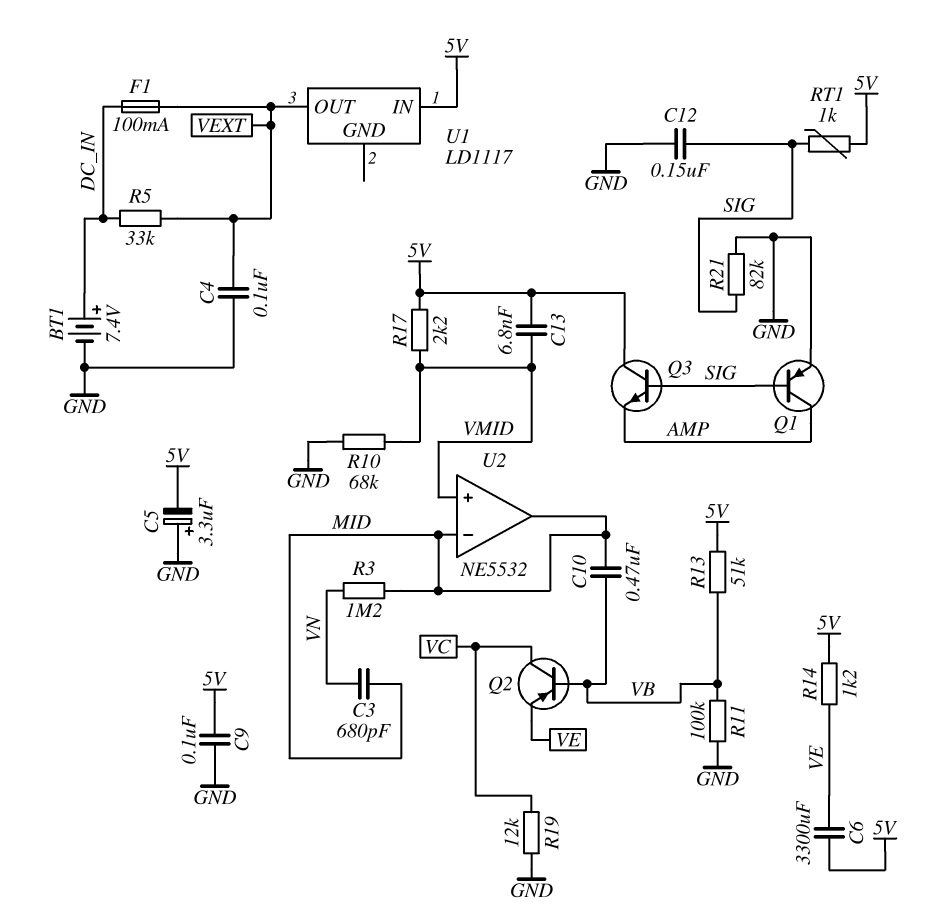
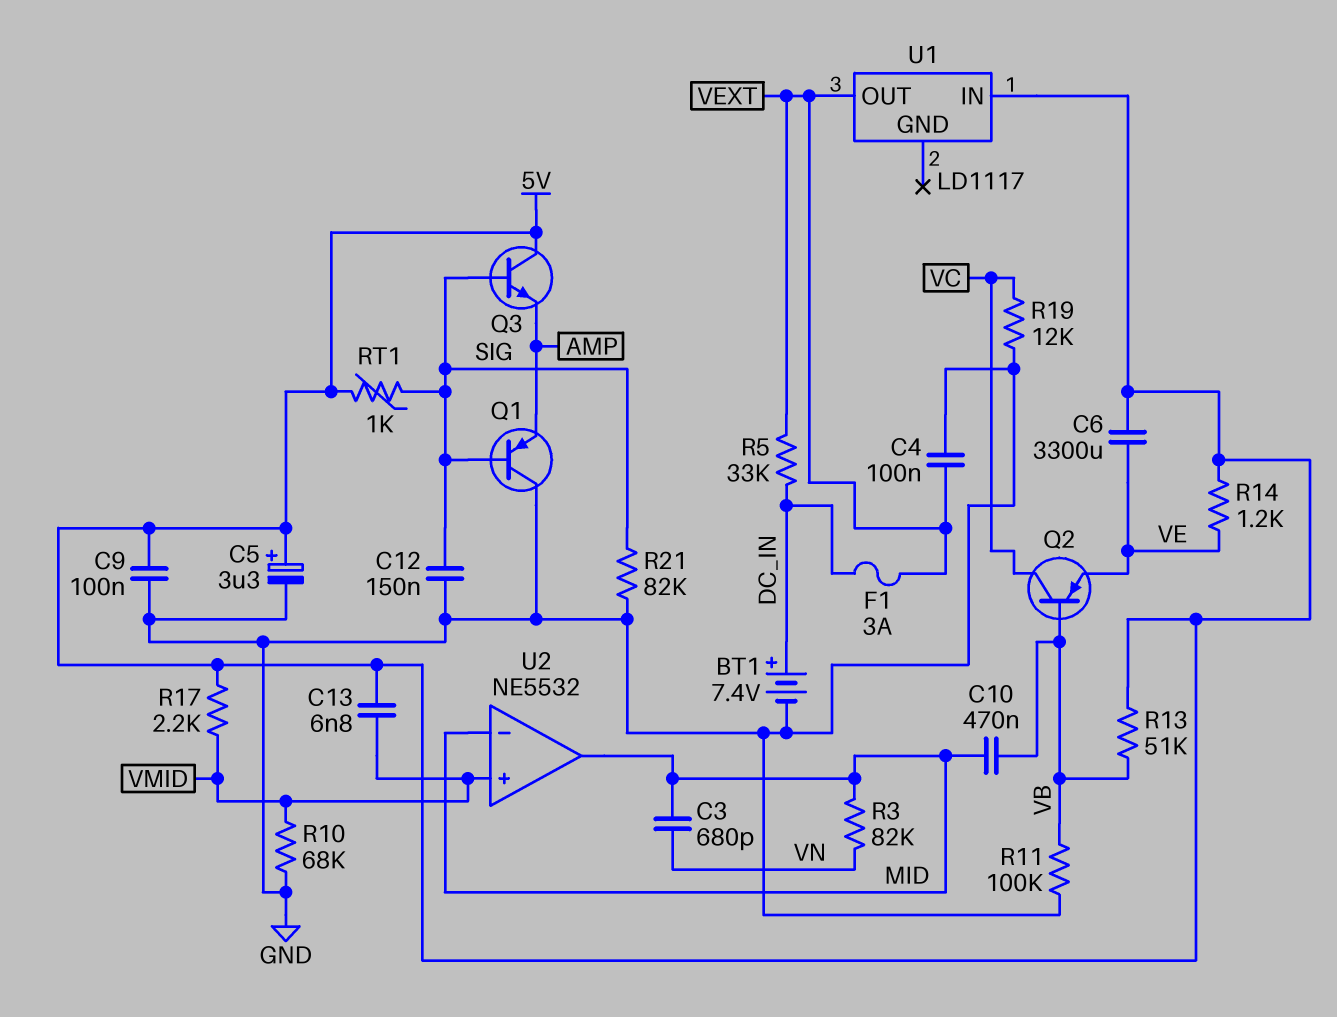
C5: 3.3uF (plus GND, minus 5V) -> 3.3uF (plus 5V, minus GND)
F1: 100mA (DC_IN, VEXT) -> 3A (DC_IN, VEXT)
Q1: PNP (B SIG, C AMP, E GND) -> PNP (B SIG, C GND, E AMP)
R3: 1.2M (MID, VN) -> 82k (MID, VN)

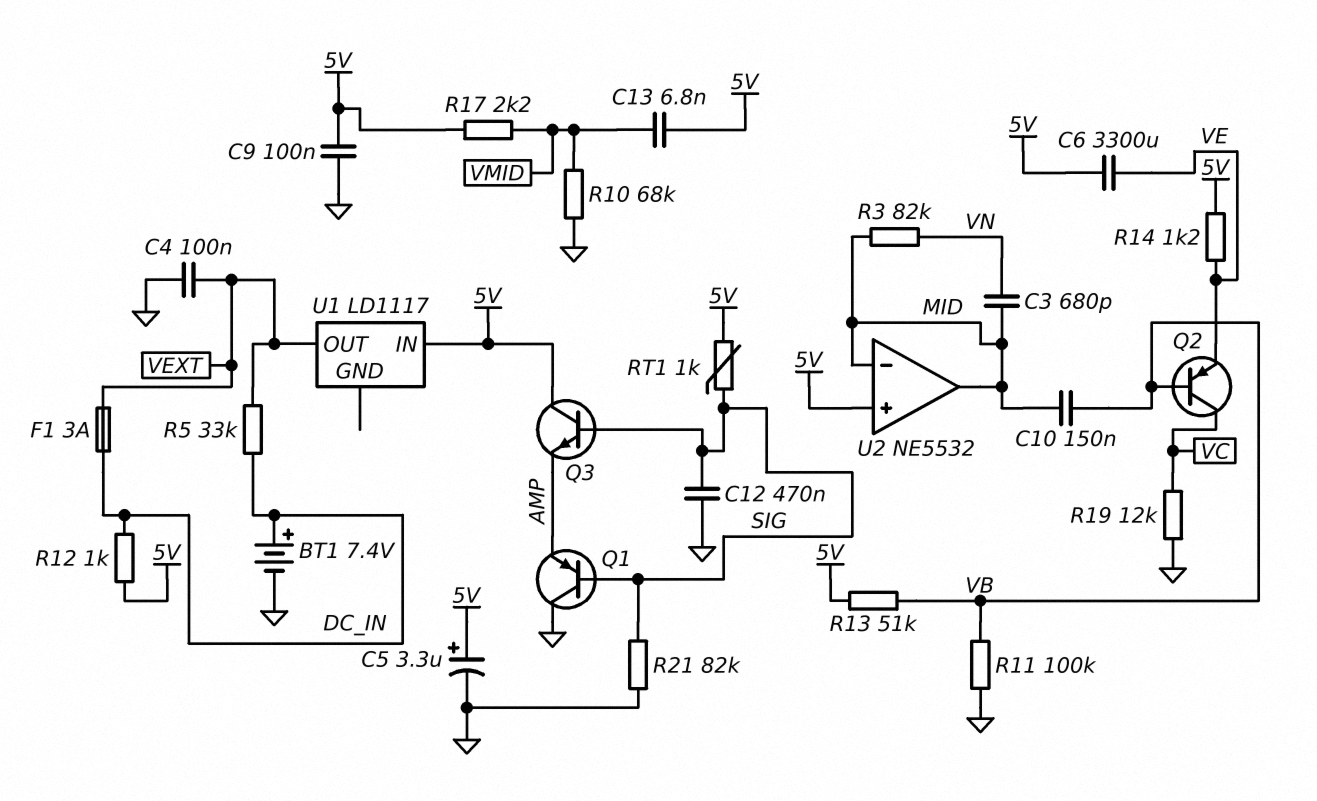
C10: 470nF (MID, VB) -> 150nF (MID, VB)
C12: 150nF (GND, SIG) -> 470nF (GND, SIG)
R12: none -> 1k (5V, DC_IN)
U2 pin in+: VMID -> 5V

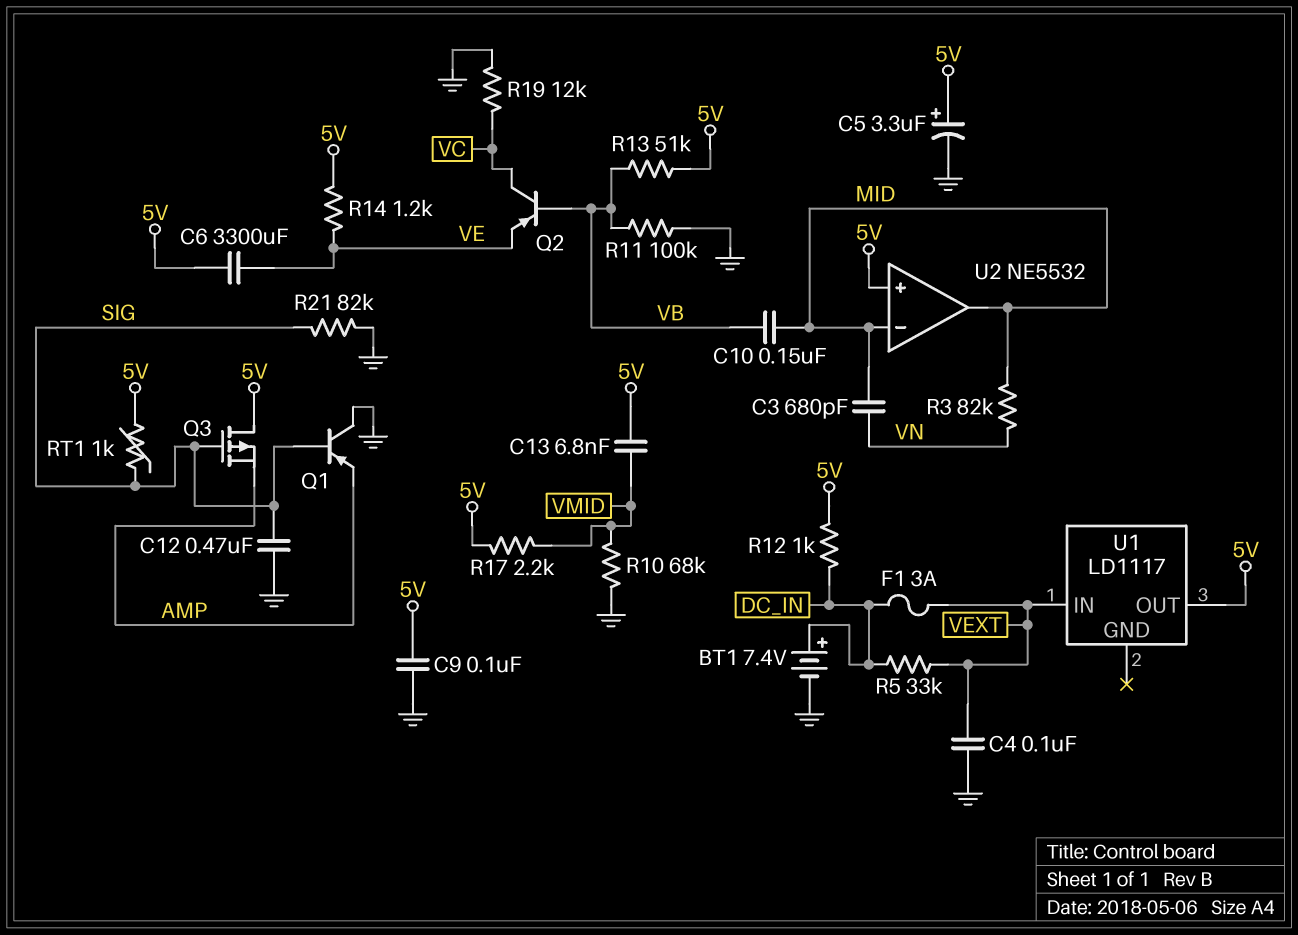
Q3: NPN (B SIG, C 5V, E AMP) -> PMOS (G SIG, D 5V, S AMP)
U1 pin IN: 5V -> VEXT
U1 pin OUT: VEXT -> 5V

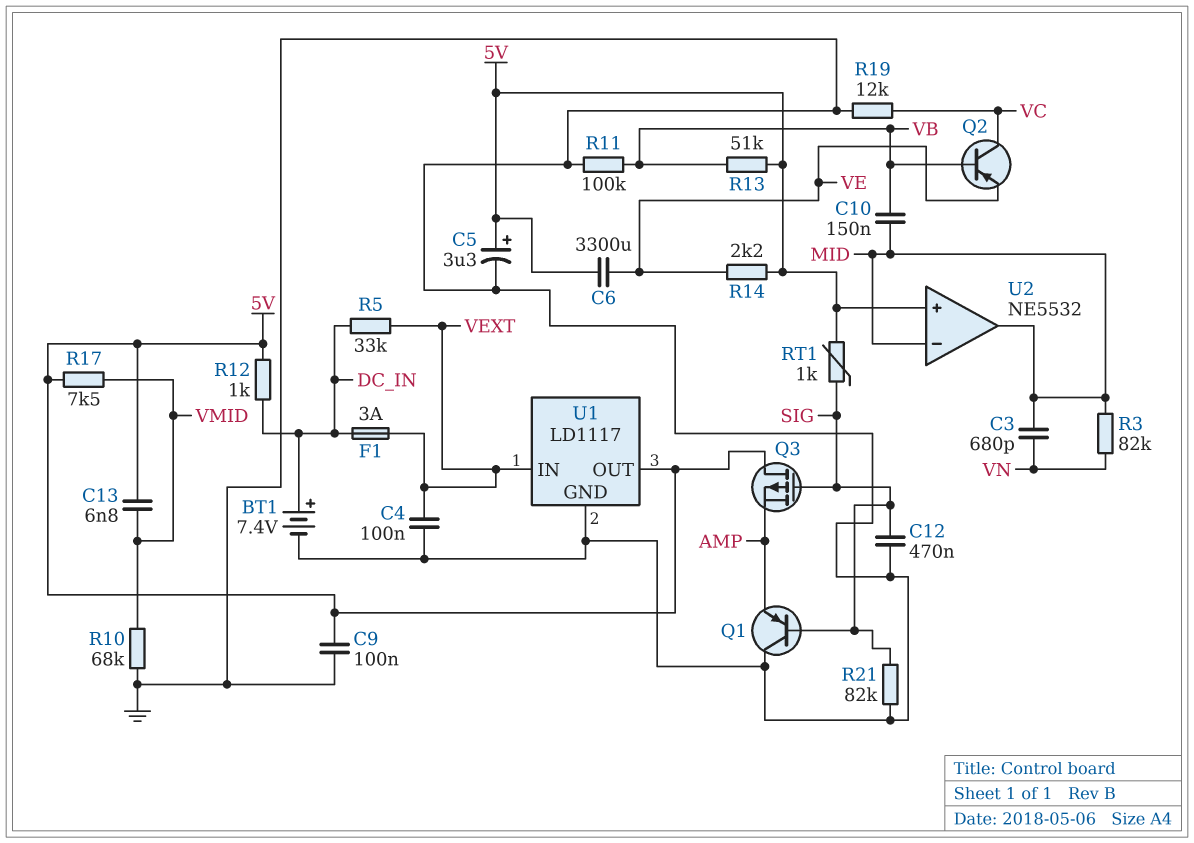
R14: 1.2k (5V, VE) -> 2.2k (5V, VE)
R17: 2.2k (5V, VMID) -> 7.5k (5V, VMID)
U1 pin GND: none -> GND

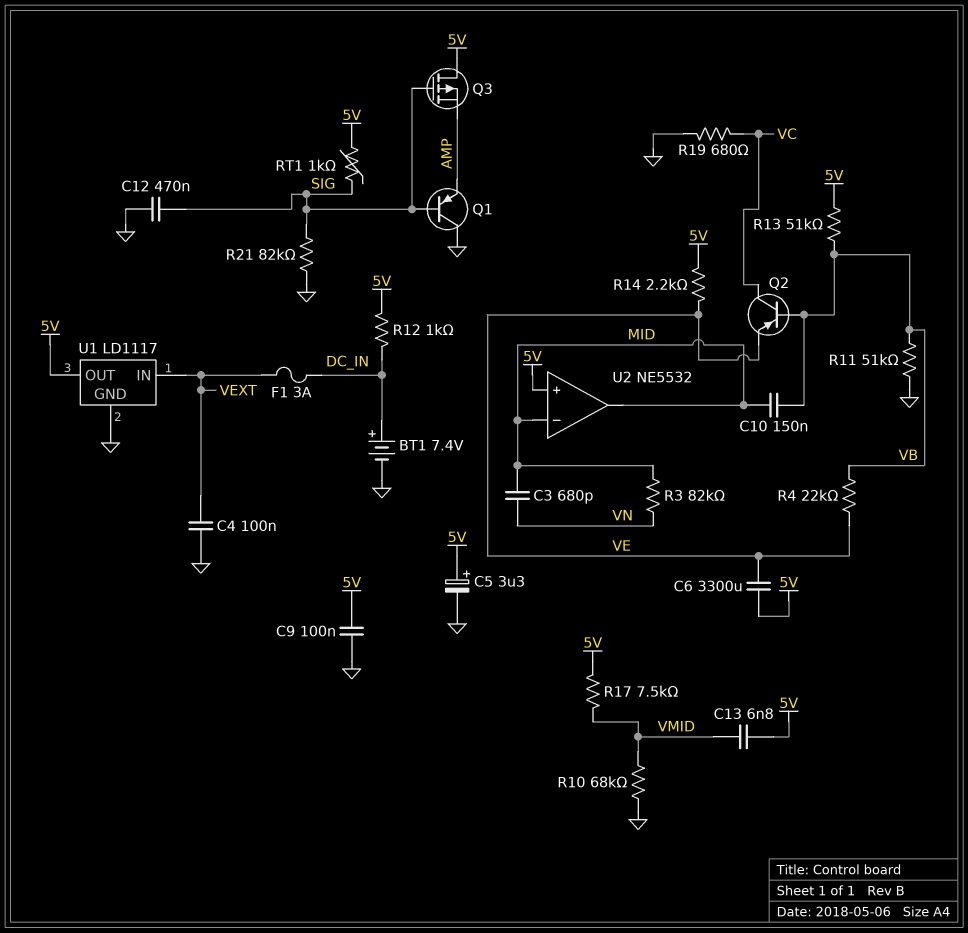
R4: none -> 22k (VB, VE)
R5: 33k (DC_IN, VEXT) -> none
R11: 100k (GND, VB) -> 51k (GND, VB)
R19: 12k (GND, VC) -> 680 (GND, VC)

